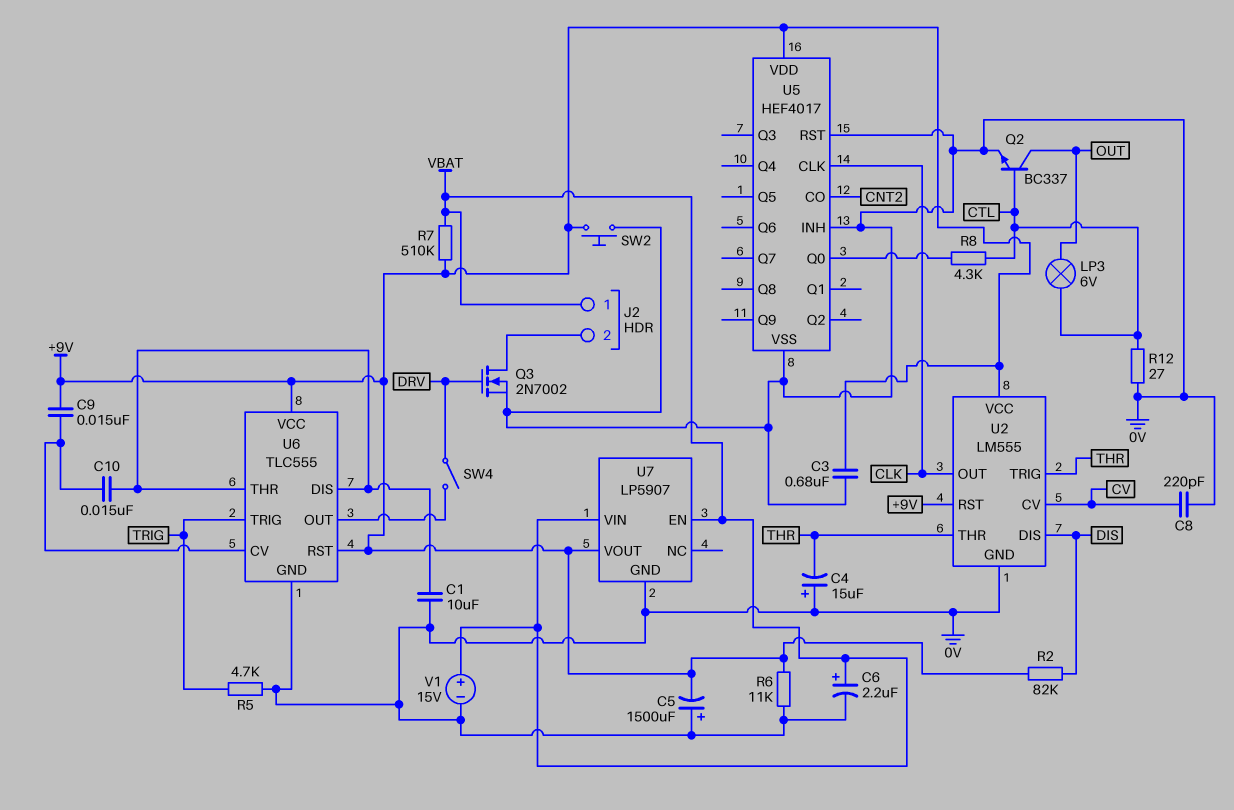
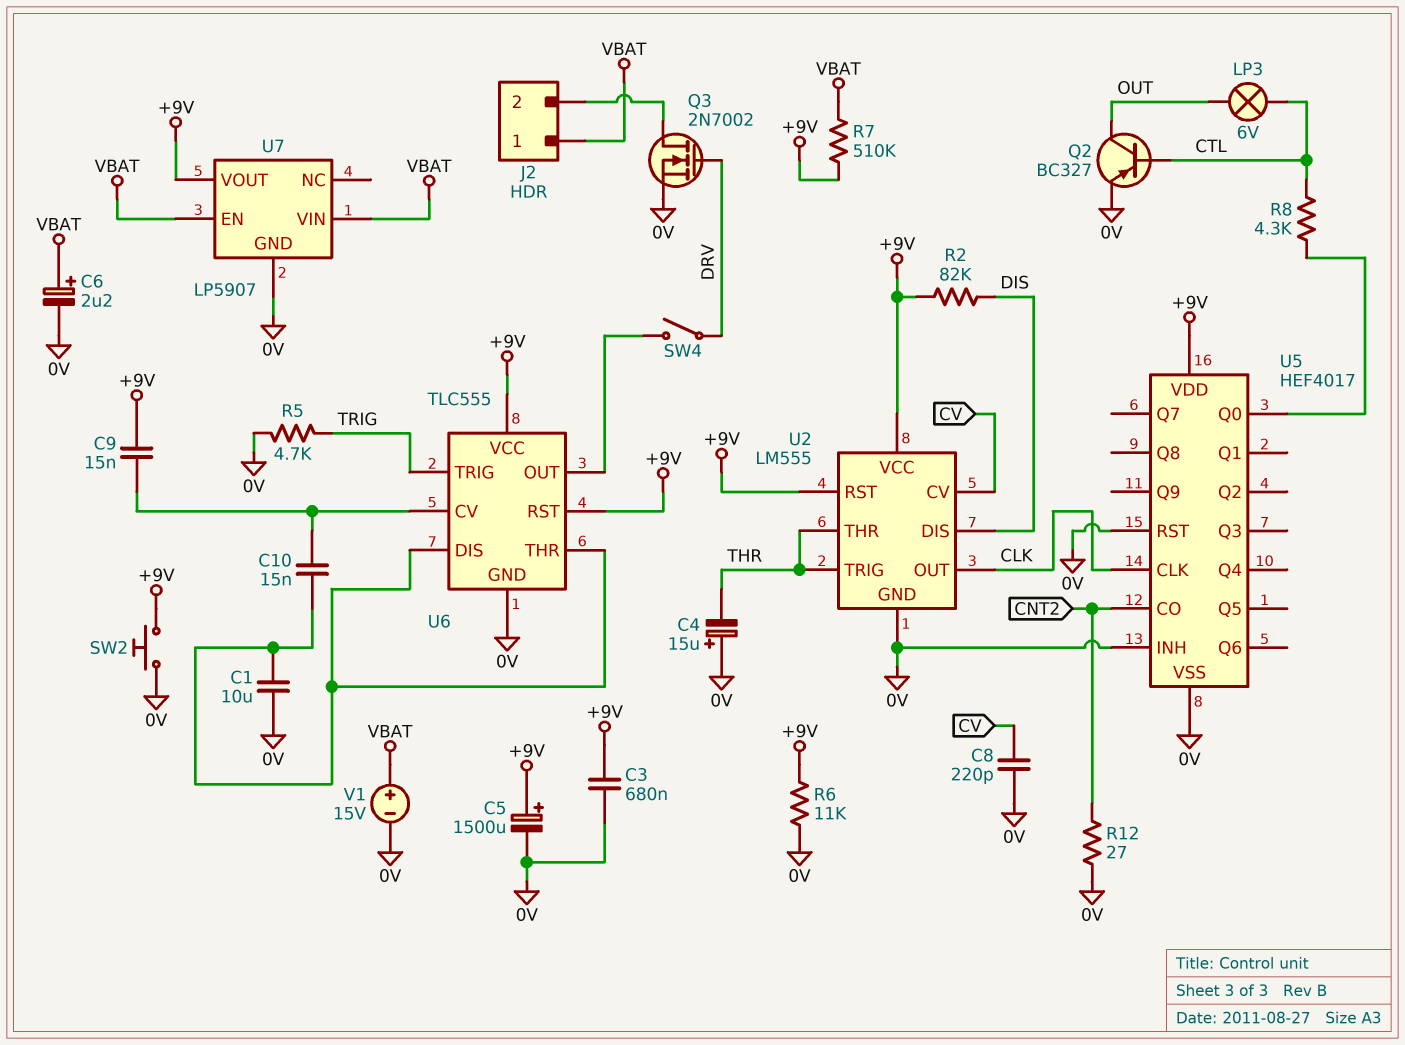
C5: 1500uF (plus 0V, minus +9V) -> 1500uF (plus +9V, minus 0V)
Q2: NPN BC337 (B CTL, C OUT, E 0V) -> PNP BC327 (B CTL, C OUT, E 0V)
R12: 27 (0V, CTL) -> 27 (0V, CNT2)

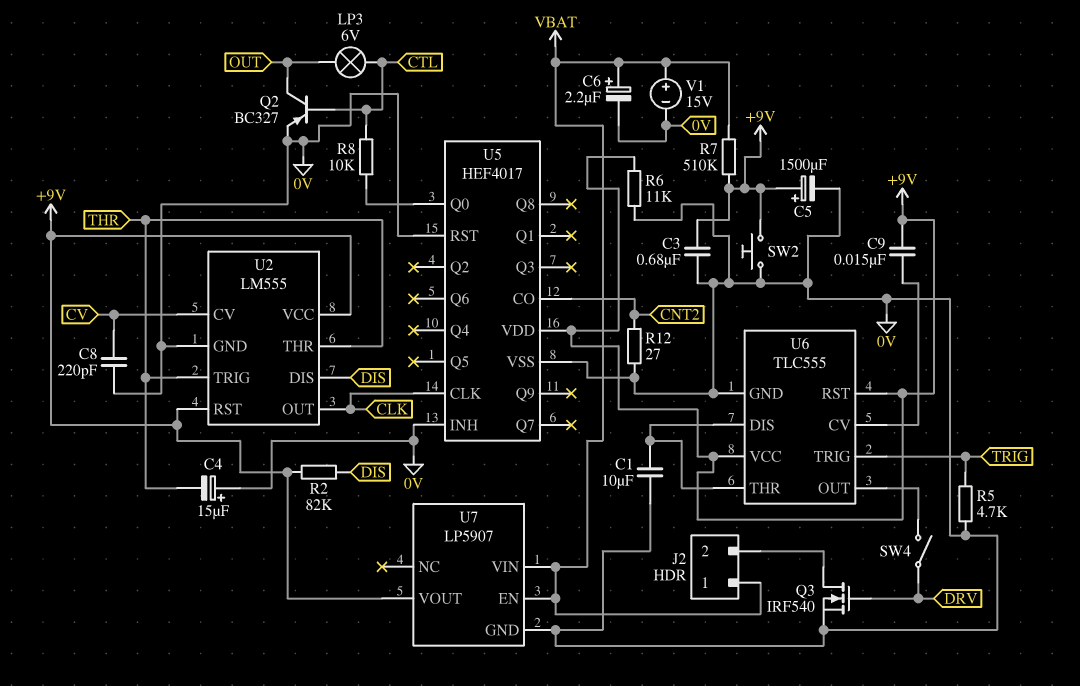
C10: 15nF (U6/CV, U6/DIS) -> none
Q3: NMOS 2N7002 (G DRV, D J2/2, S 0V) -> NMOS IRF540 (G DRV, D J2/2, S 0V)
R8: 4.3k (CTL, U5/Q0) -> 10k (CTL, U5/Q0)

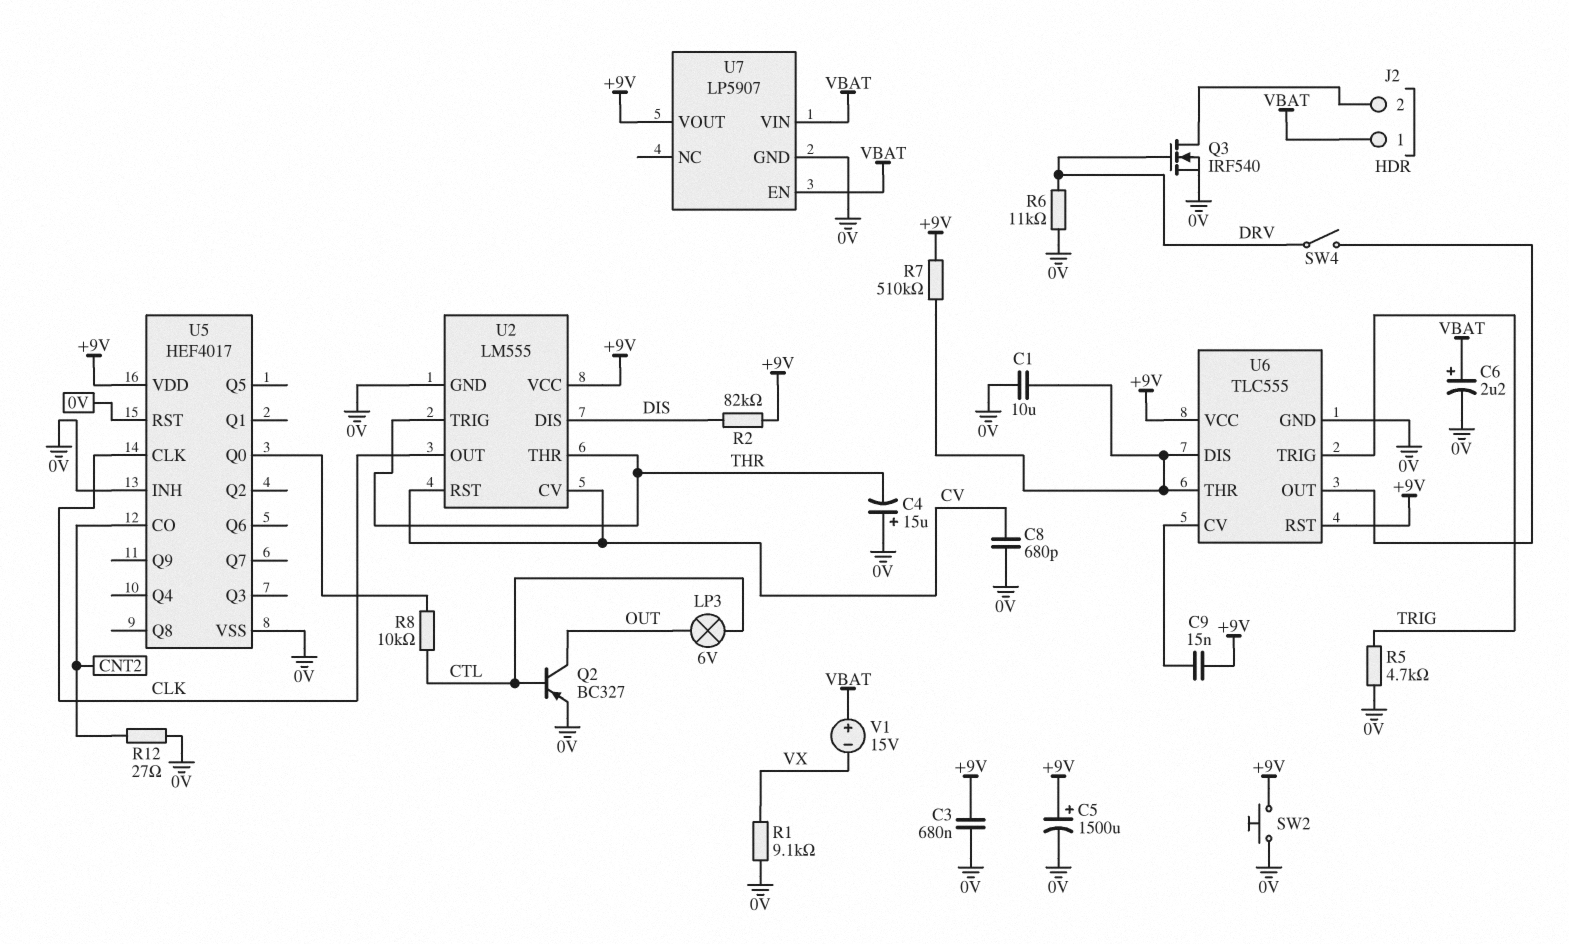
C8: 220pF (0V, CV) -> 680pF (0V, CV)
R1: none -> 9.1k (0V, VX)
R6: 11k (+9V, 0V) -> 11k (0V, DRV)
R7: 510k (+9V, VBAT) -> 510k (+9V, U6/DIS)
U2 pin RST: +9V -> CV
V1: 15V (plus VBAT, minus 0V) -> 15V (plus VBAT, minus VX)

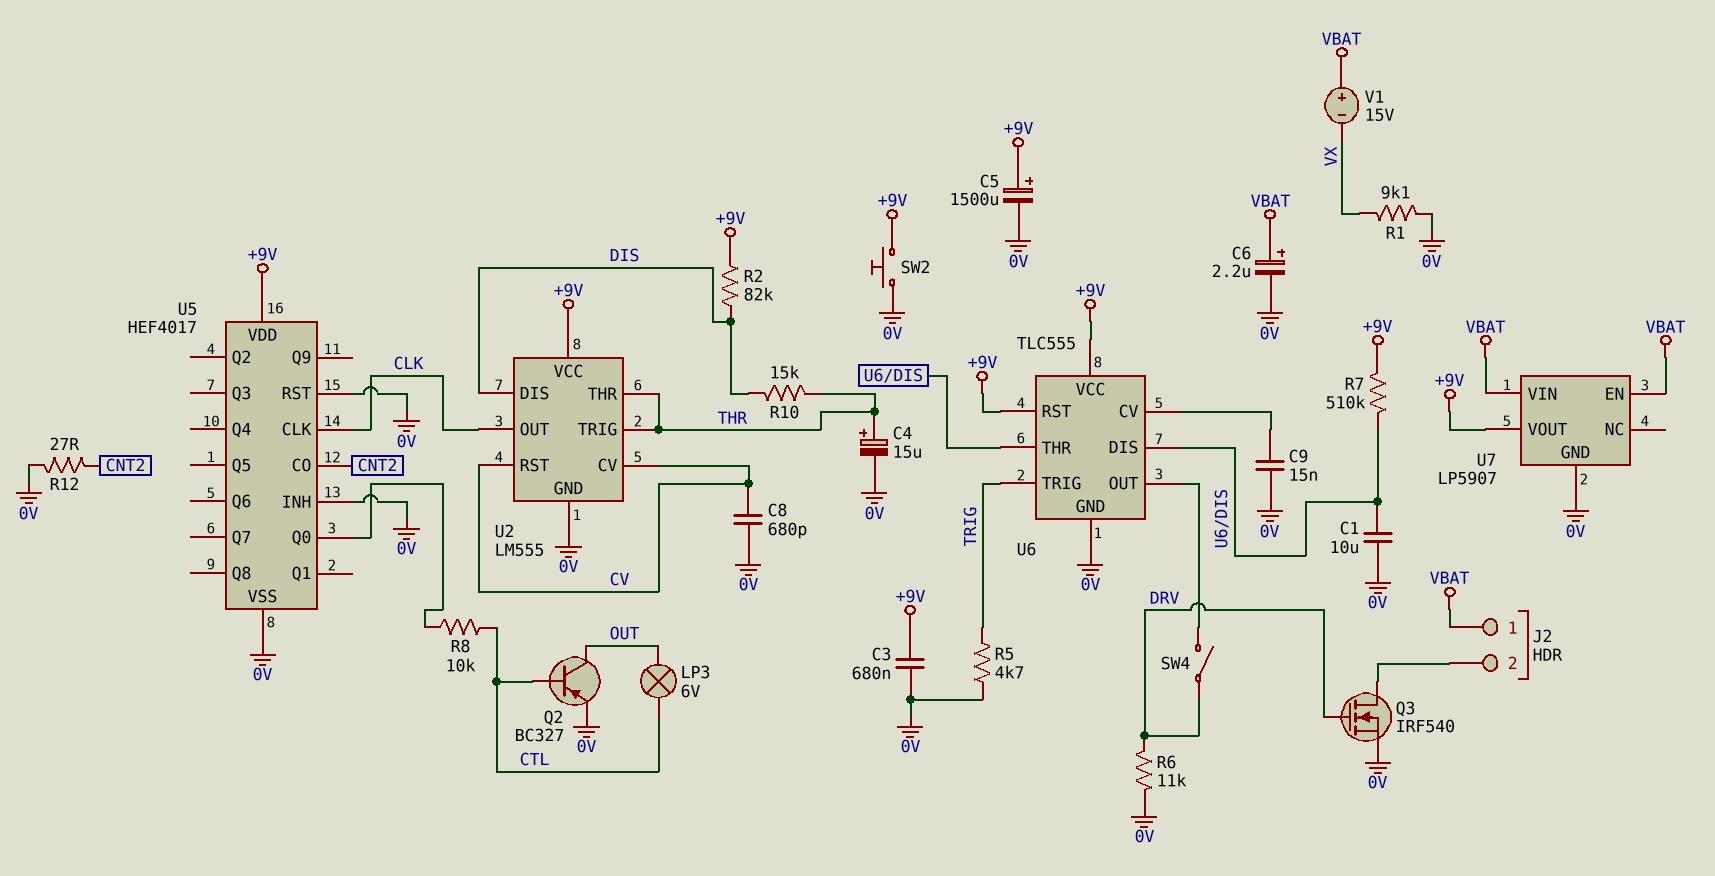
C4: 15uF (plus 0V, minus THR) -> 15uF (plus THR, minus 0V)
C9: 15nF (+9V, U6/CV) -> 15nF (0V, U6/CV)
R10: none -> 15k (DIS, THR)

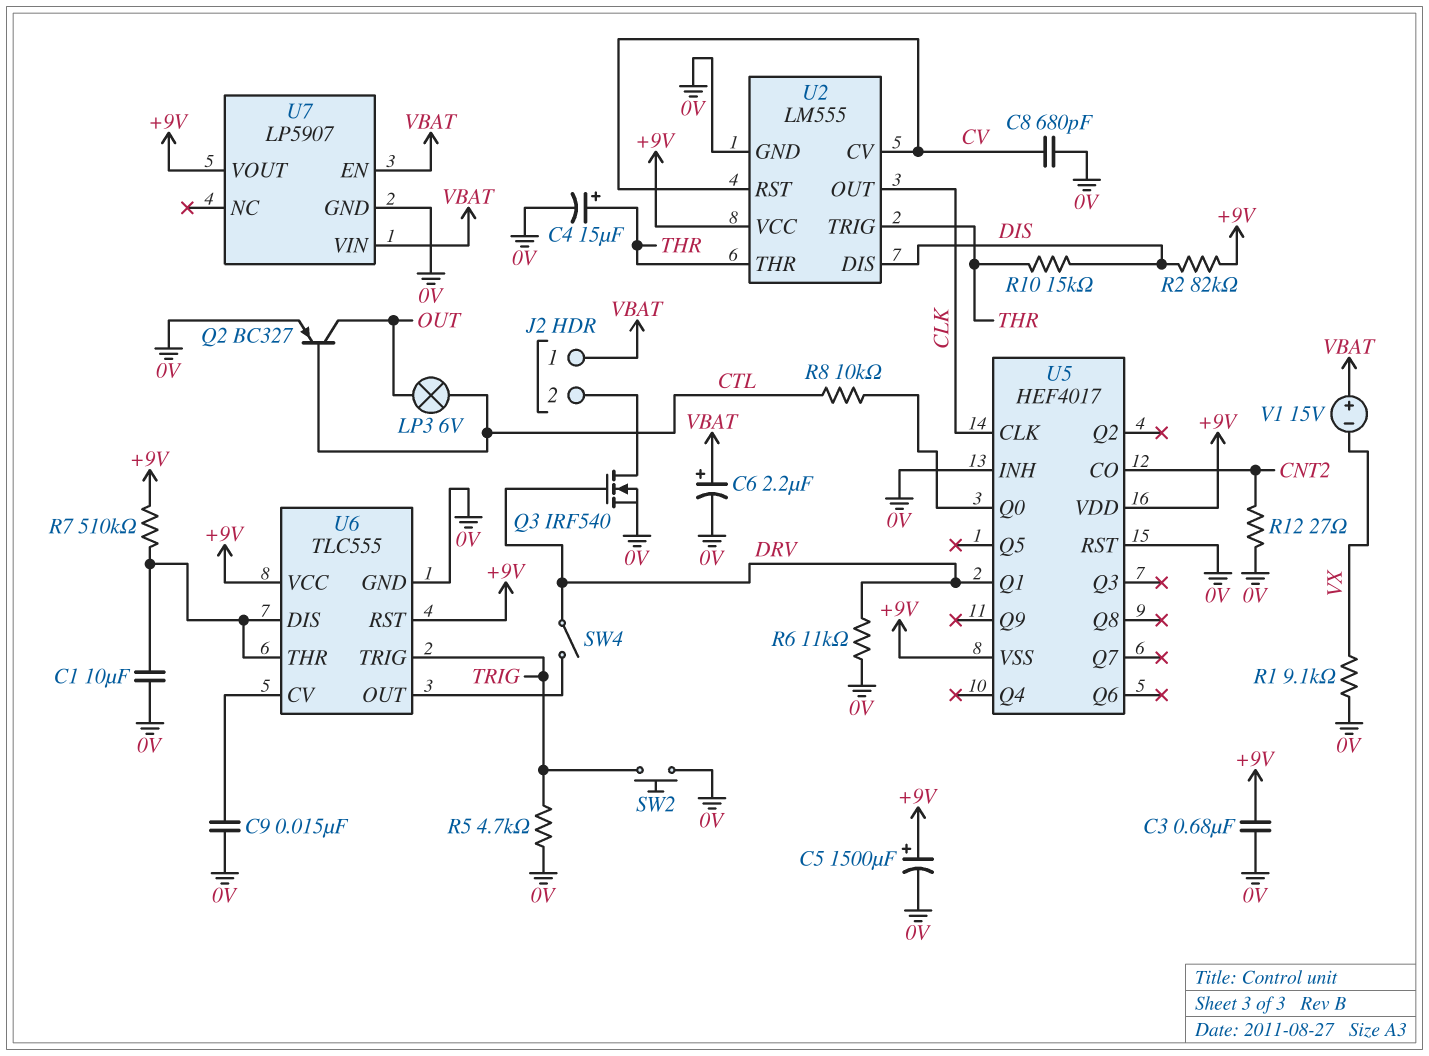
SW2: button (+9V, 0V) -> button (0V, TRIG)
U5 pin Q1: none -> DRV
U5 pin VSS: 0V -> +9V

